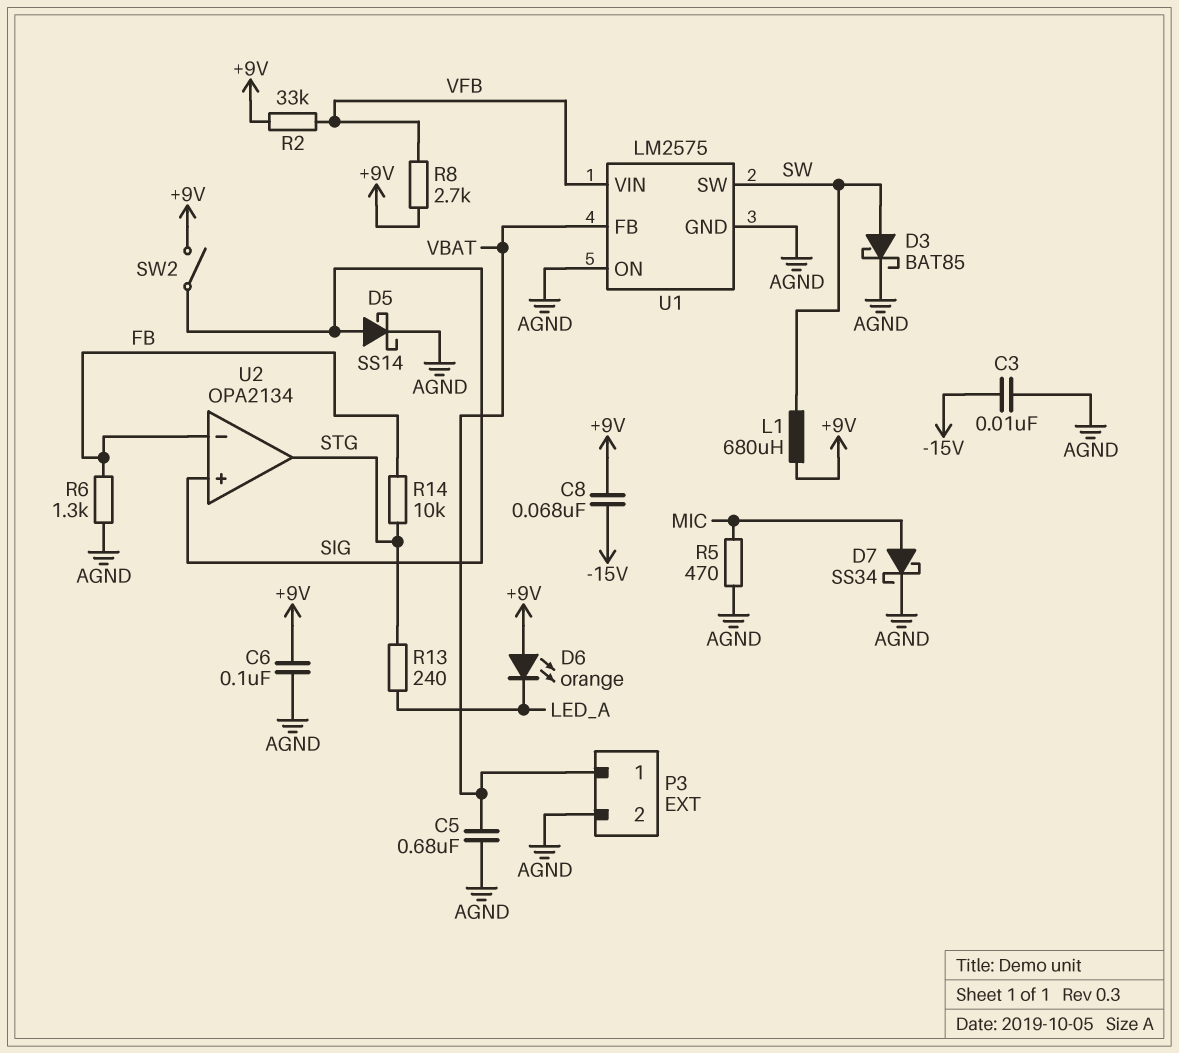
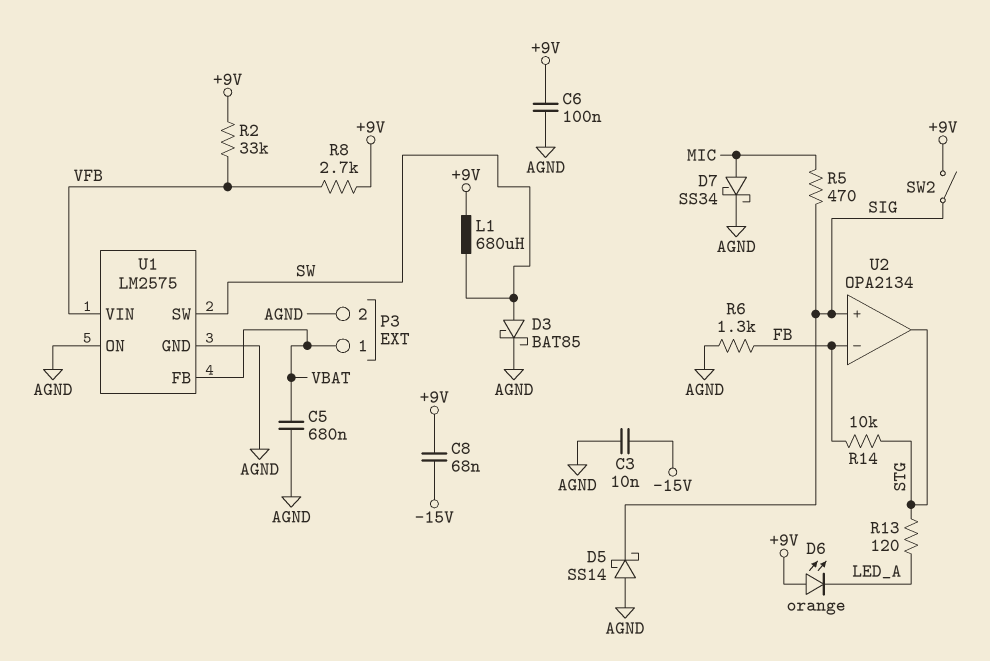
D5: schottky SS14 (A SIG, K AGND) -> schottky SS14 (A AGND, K SIG)
R5: 470 (AGND, MIC) -> 470 (MIC, SIG)
R13: 240 (LED_A, STG) -> 120 (LED_A, STG)

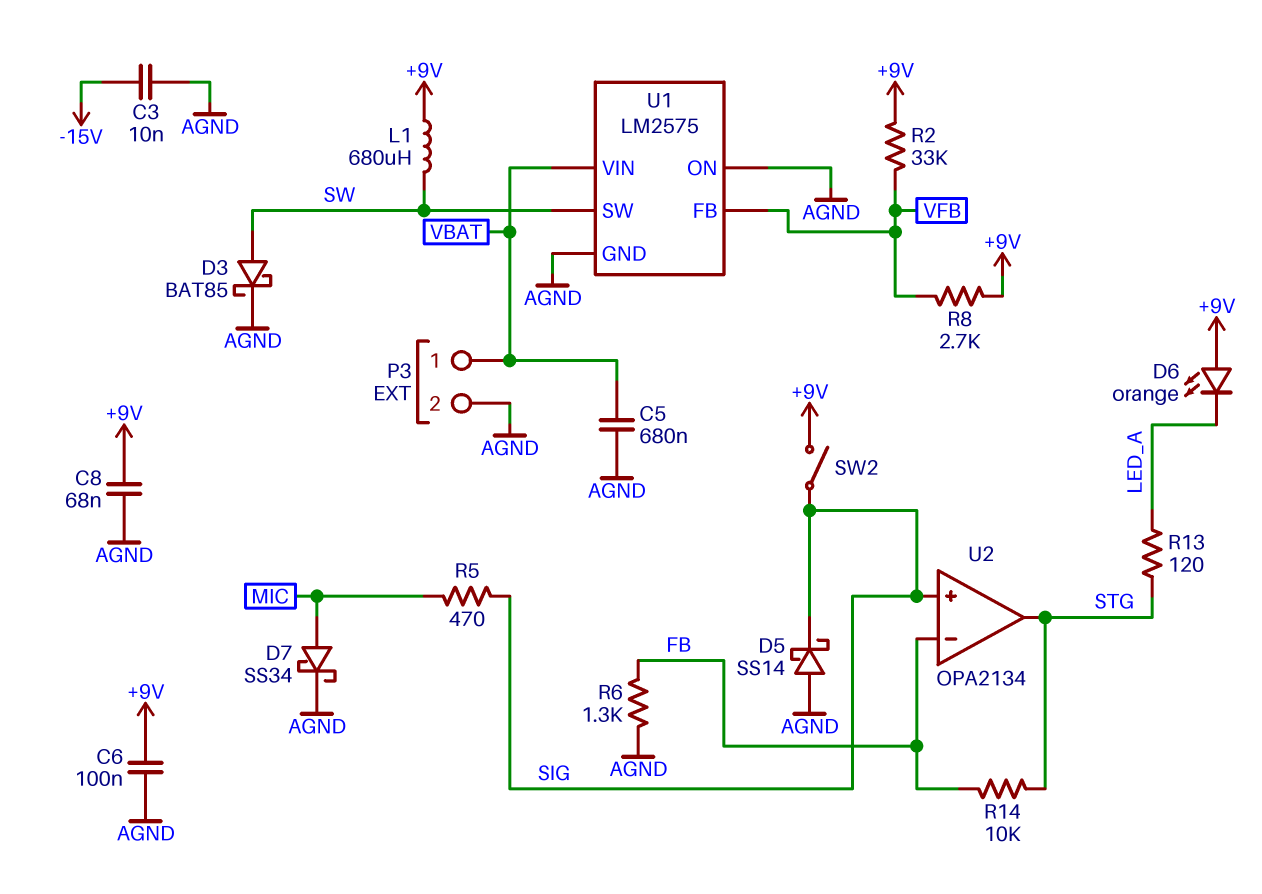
C8: 68nF (+9V, -15V) -> 68nF (+9V, AGND)
U1 pin FB: VBAT -> VFB
U1 pin VIN: VFB -> VBAT

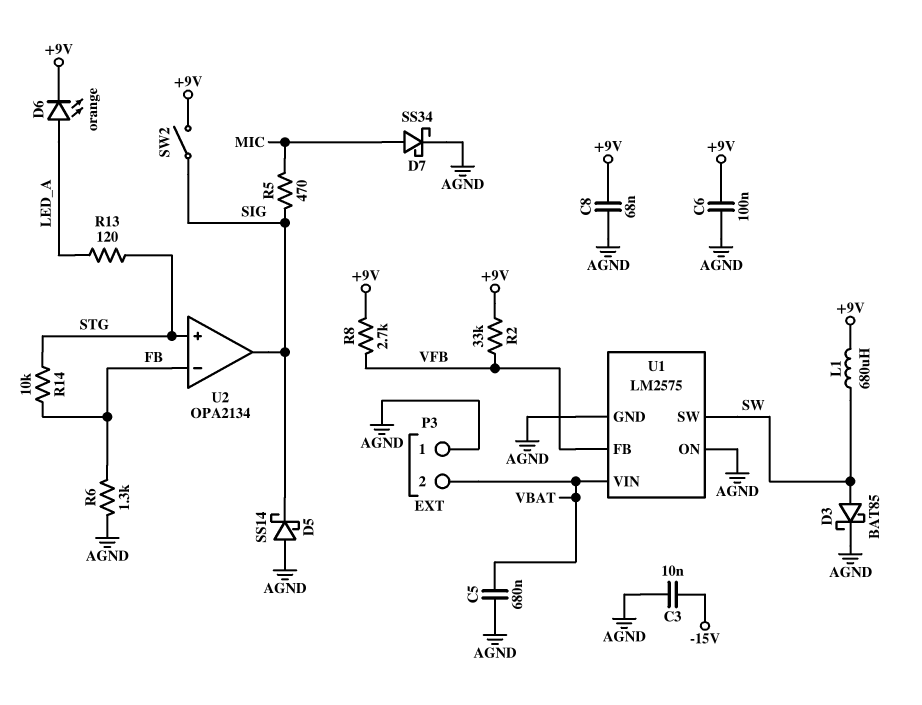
D6: LED orange (A +9V, K LED_A) -> LED orange (A LED_A, K +9V)
P3 pin 1: VBAT -> AGND
P3 pin 2: AGND -> VBAT
U2 pin in+: SIG -> STG
U2 pin out: STG -> SIG

